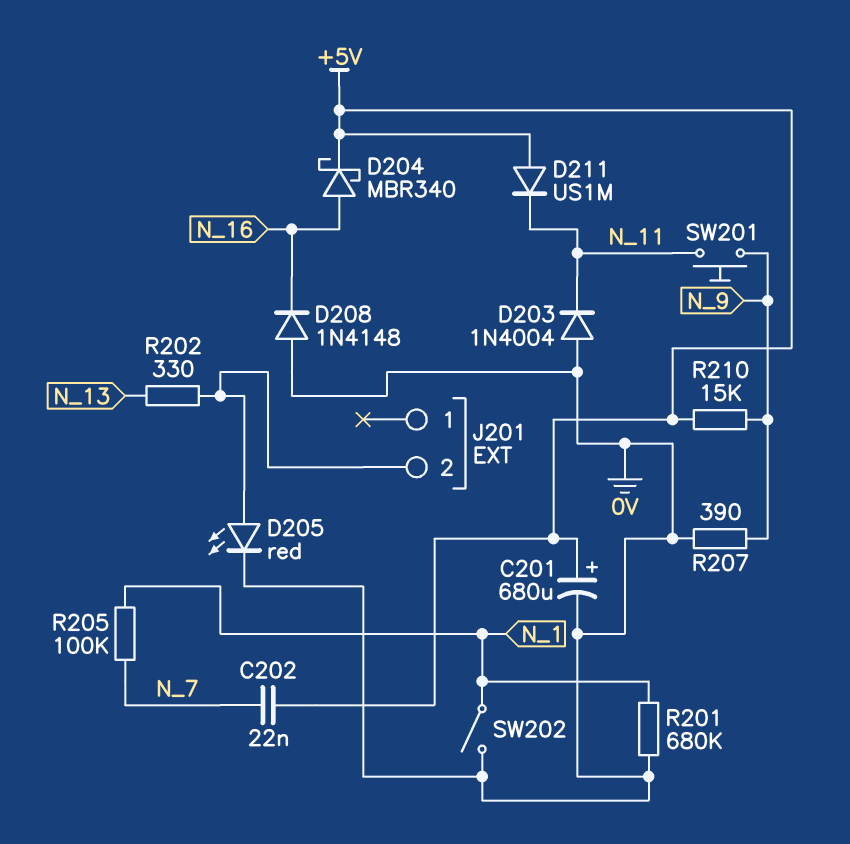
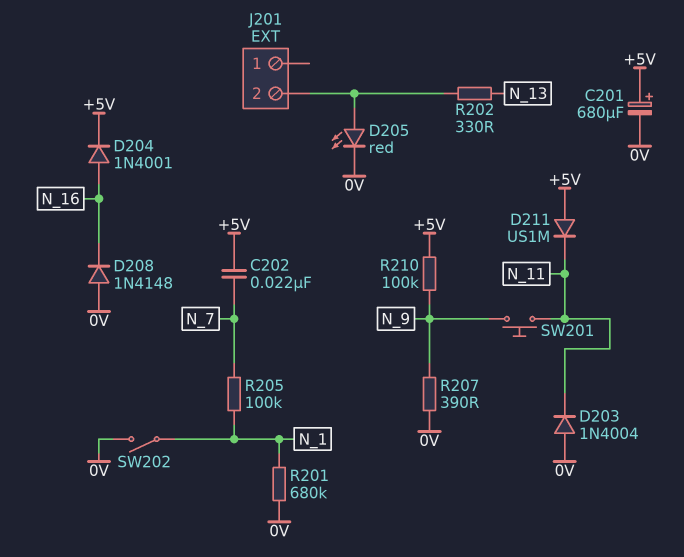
D204: schottky MBR340 (A N_16, K +5V) -> diode 1N4001 (A N_16, K +5V)
R210: 15k (+5V, N_9) -> 100k (+5V, N_9)

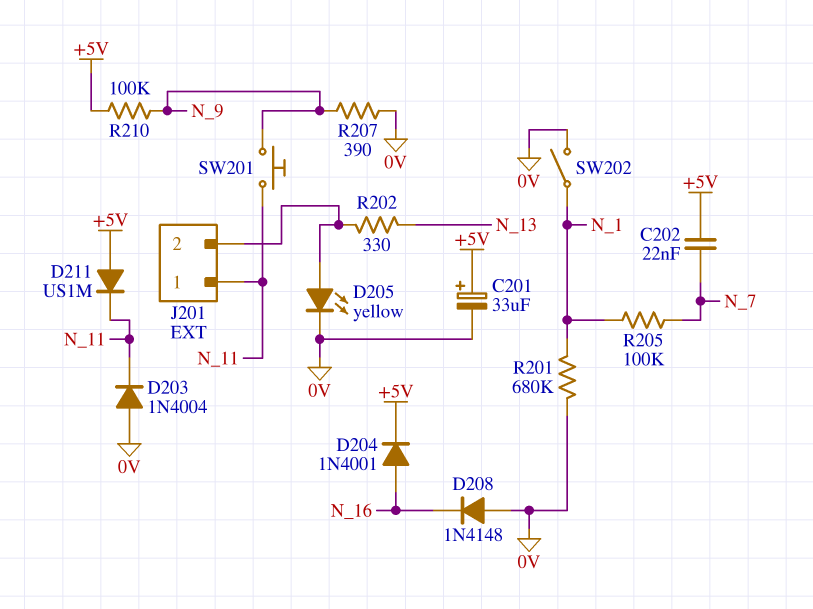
C201: 680uF (plus +5V, minus 0V) -> 33uF (plus +5V, minus 0V)
D205: LED red (A J201/2, K 0V) -> LED yellow (A J201/2, K 0V)
J201 pin 1: none -> N_11

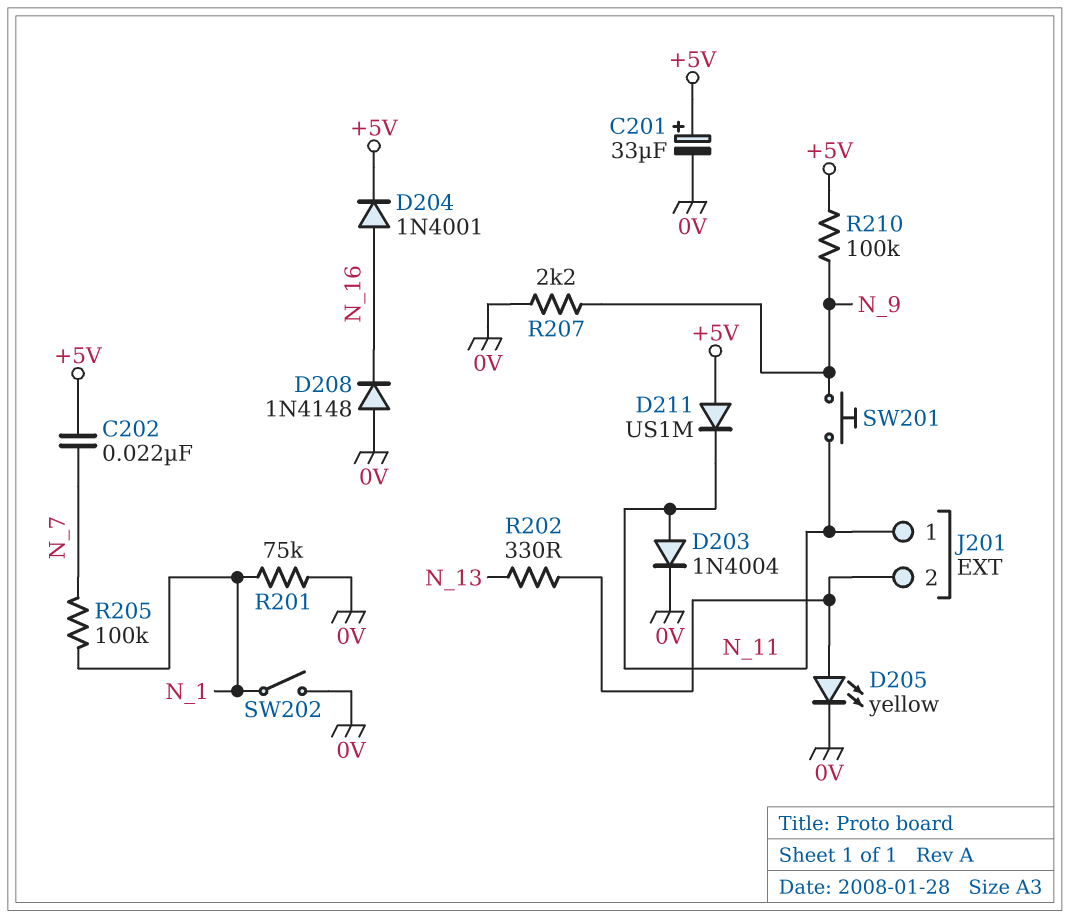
D203: diode 1N4004 (A 0V, K N_11) -> diode 1N4004 (A N_11, K 0V)
R201: 680k (0V, N_1) -> 75k (0V, N_1)
R207: 390 (0V, N_9) -> 2.2k (0V, N_9)

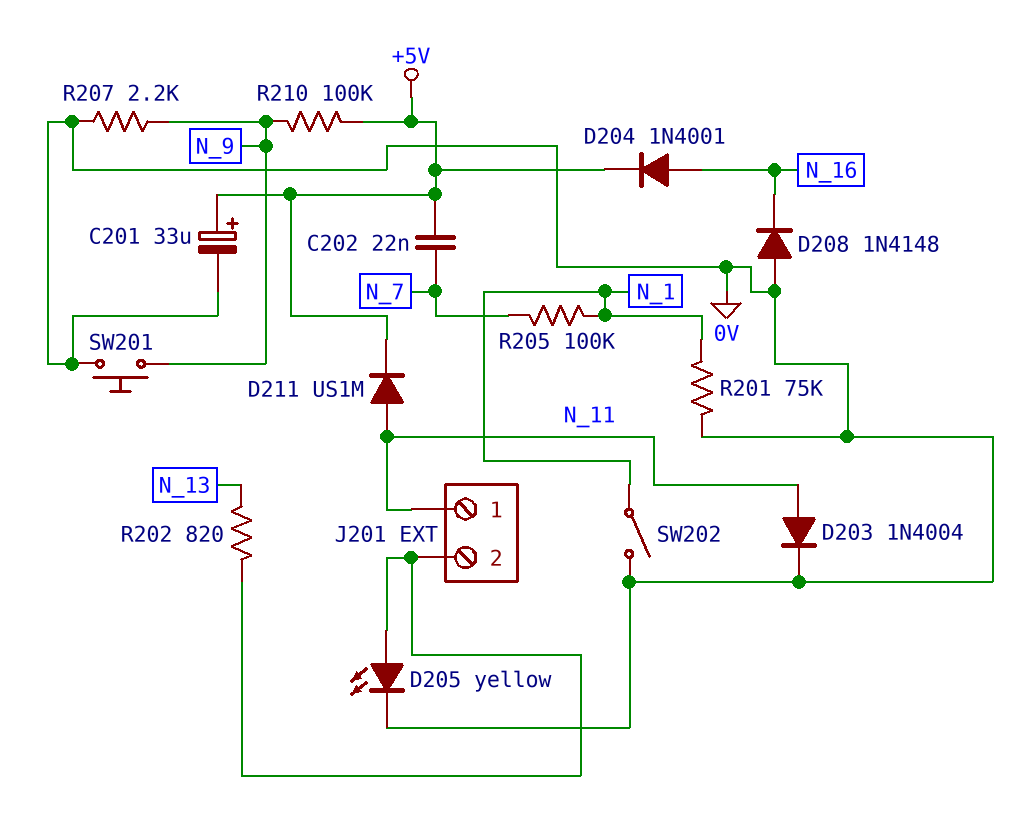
D211: diode US1M (A +5V, K N_11) -> diode US1M (A N_11, K +5V)
R202: 330 (J201/2, N_13) -> 820 (J201/2, N_13)
SW201: button (N_9, N_11) -> button (0V, N_9)

